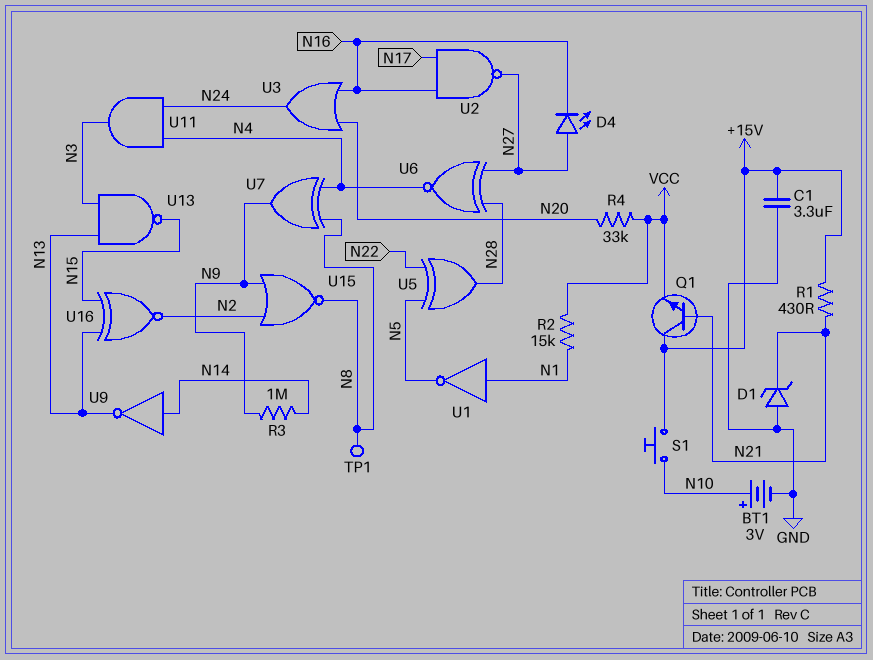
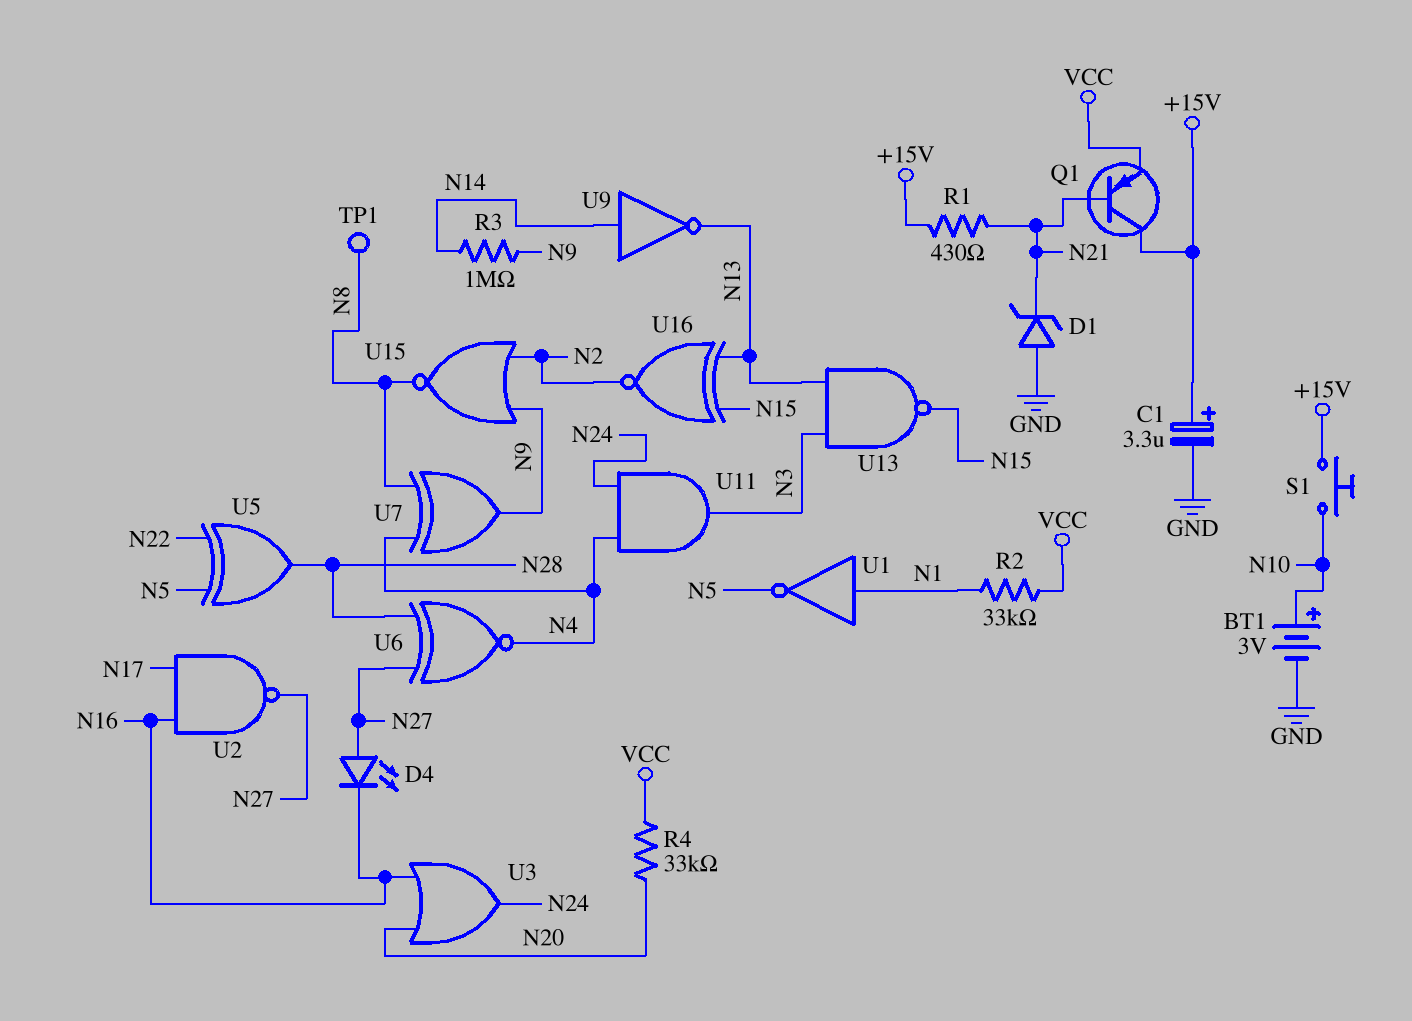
C1: 3.3uF (+15V, GND) -> 3.3uF (plus +15V, minus GND)
Q1: NPN (B N21, C +15V, E VCC) -> PNP (B N21, C +15V, E VCC)
R2: 15k (N1, VCC) -> 33k (N1, VCC)

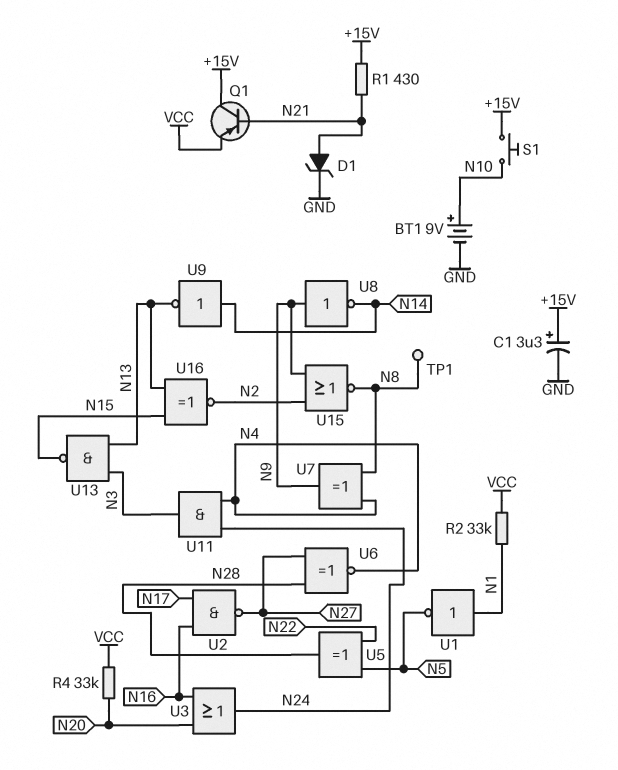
BT1: 3V (plus N10, minus GND) -> 9V (plus N10, minus GND)
D1: zener (A GND, K N21) -> zener (A N21, K GND)
D4: LED (A N27, K N16) -> none
R3: 1M (N9, N14) -> none
U8: none -> NOT (in N9, out N14)

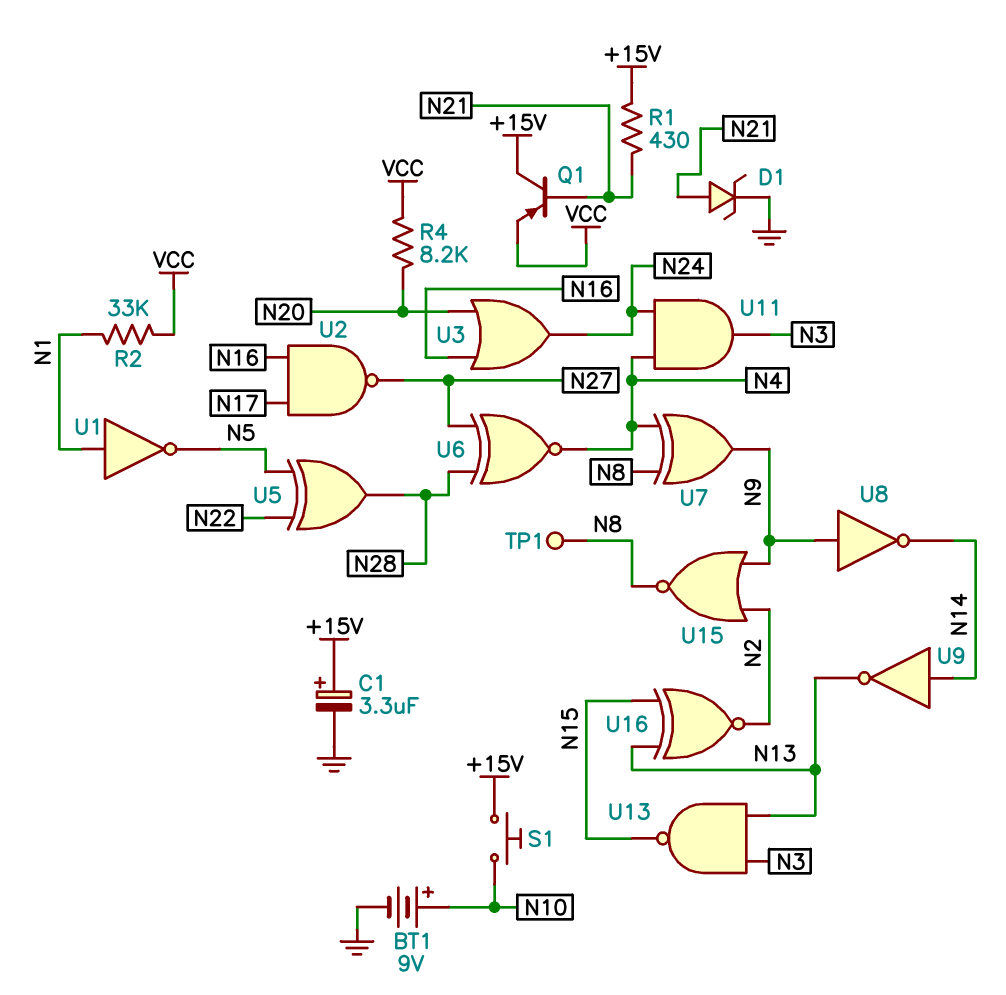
R4: 33k (N20, VCC) -> 8.2k (N20, VCC)

